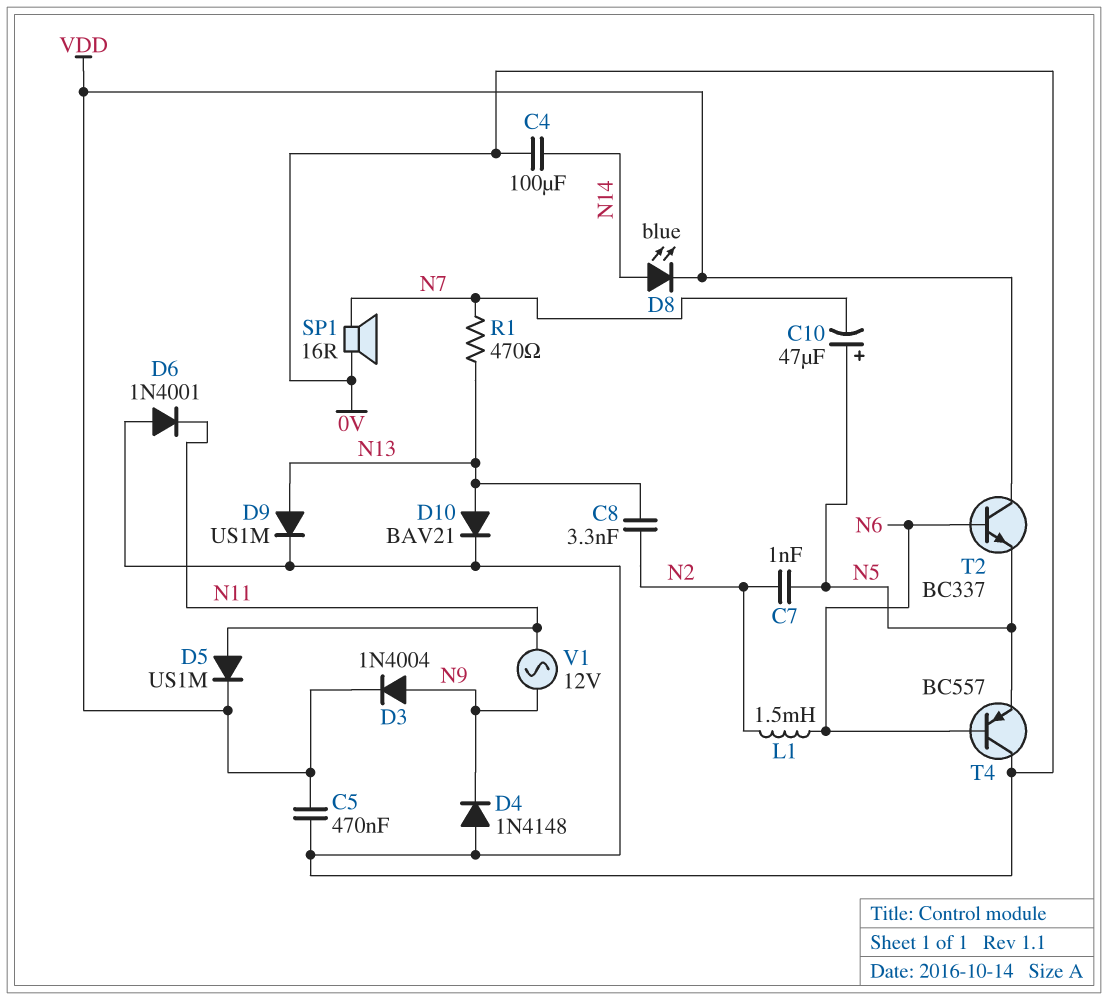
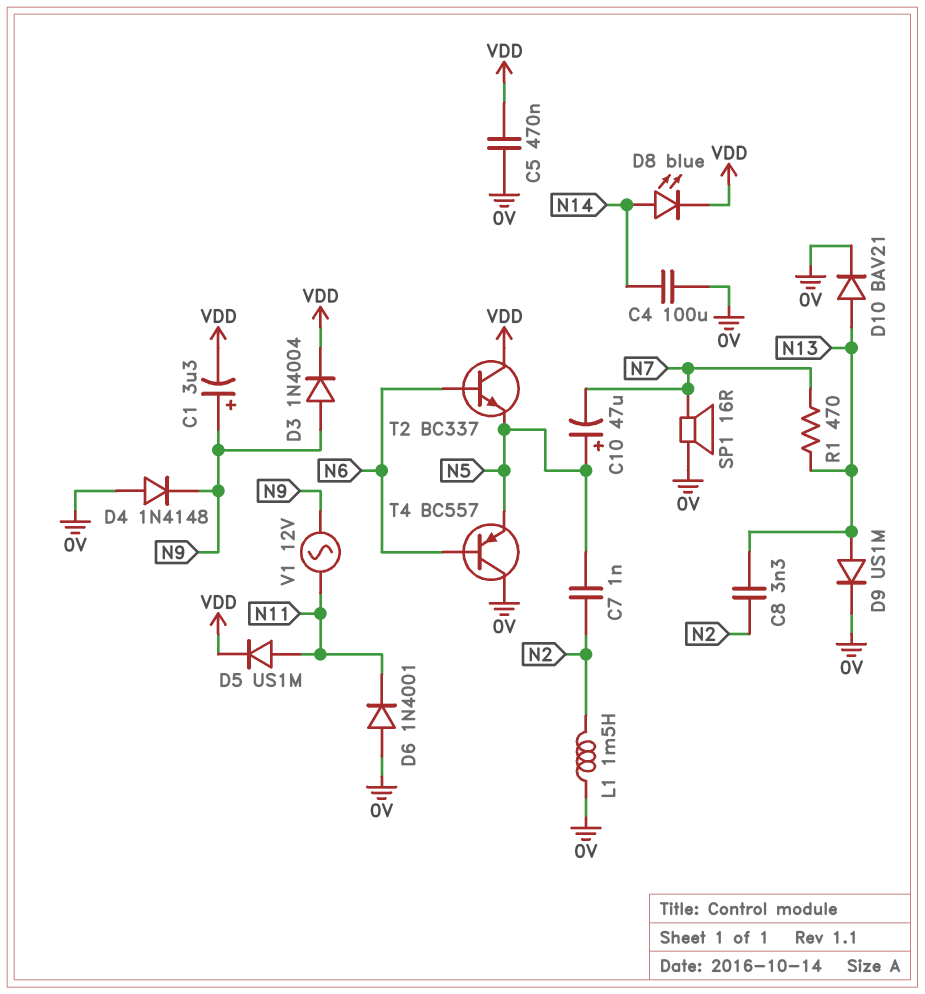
C1: none -> 3.3uF (plus N9, minus VDD)
L1: 1.5mH (N2, N6) -> 1.5mH (0V, N2)

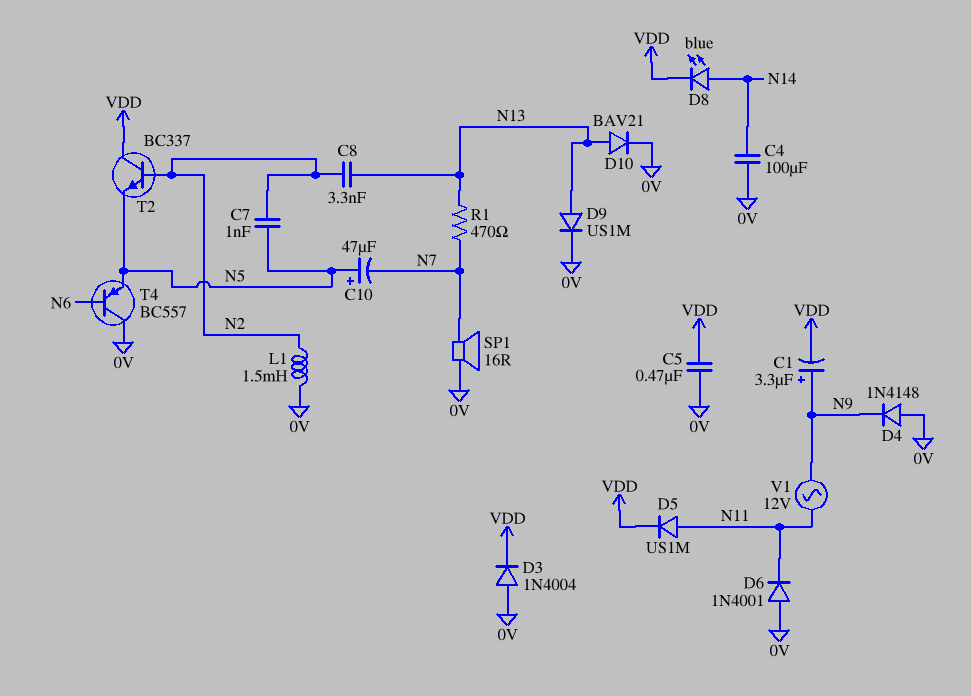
D3: diode 1N4004 (A N9, K VDD) -> diode 1N4004 (A 0V, K VDD)
T2: NPN BC337 (B N6, C VDD, E N5) -> NPN BC337 (B N2, C VDD, E N5)

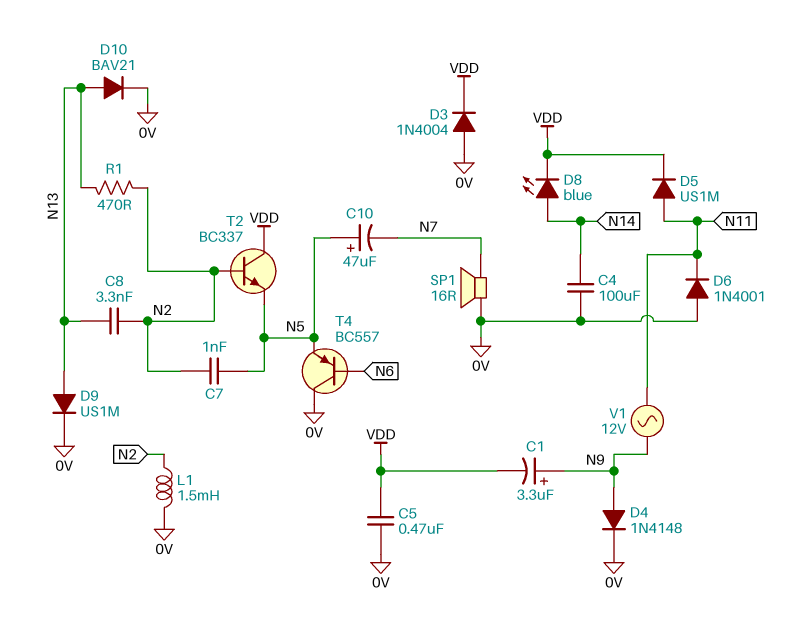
D4: diode 1N4148 (A 0V, K N9) -> diode 1N4148 (A N9, K 0V)
R1: 470 (N7, N13) -> 470 (N2, N13)

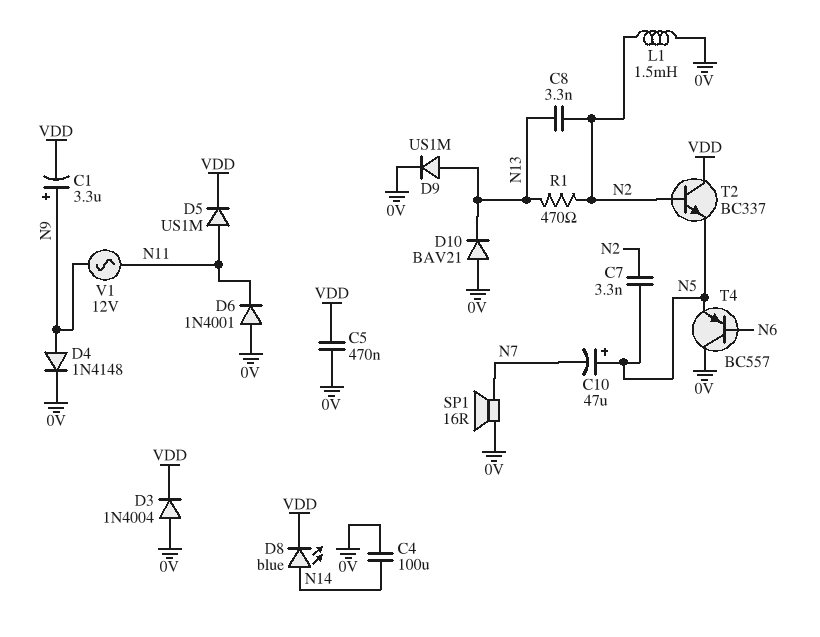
C7: 1nF (N2, N5) -> 3.3nF (N2, N5)
D10: diode BAV21 (A N13, K 0V) -> diode BAV21 (A 0V, K N13)

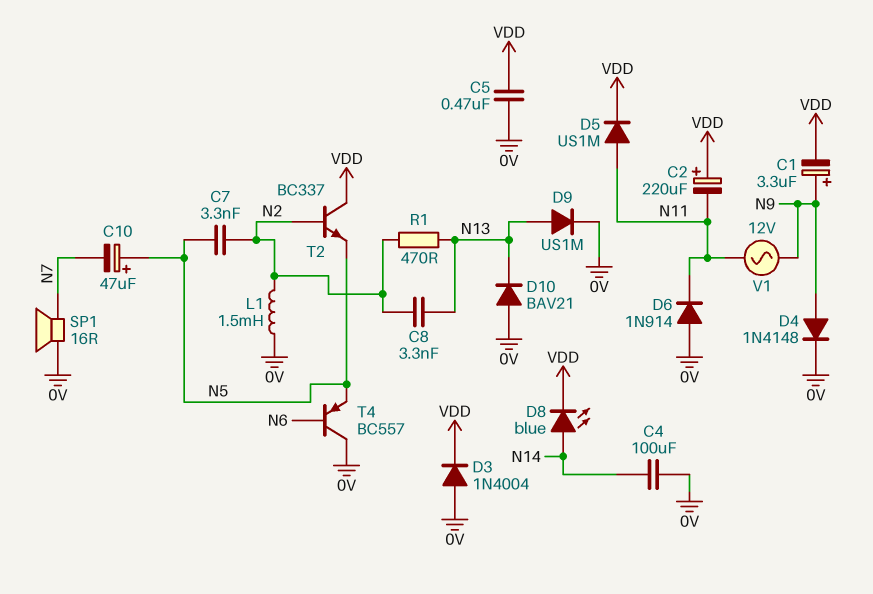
C2: none -> 220uF (plus VDD, minus N11)
D6: diode 1N4001 (A 0V, K N11) -> diode 1N914 (A 0V, K N11)

